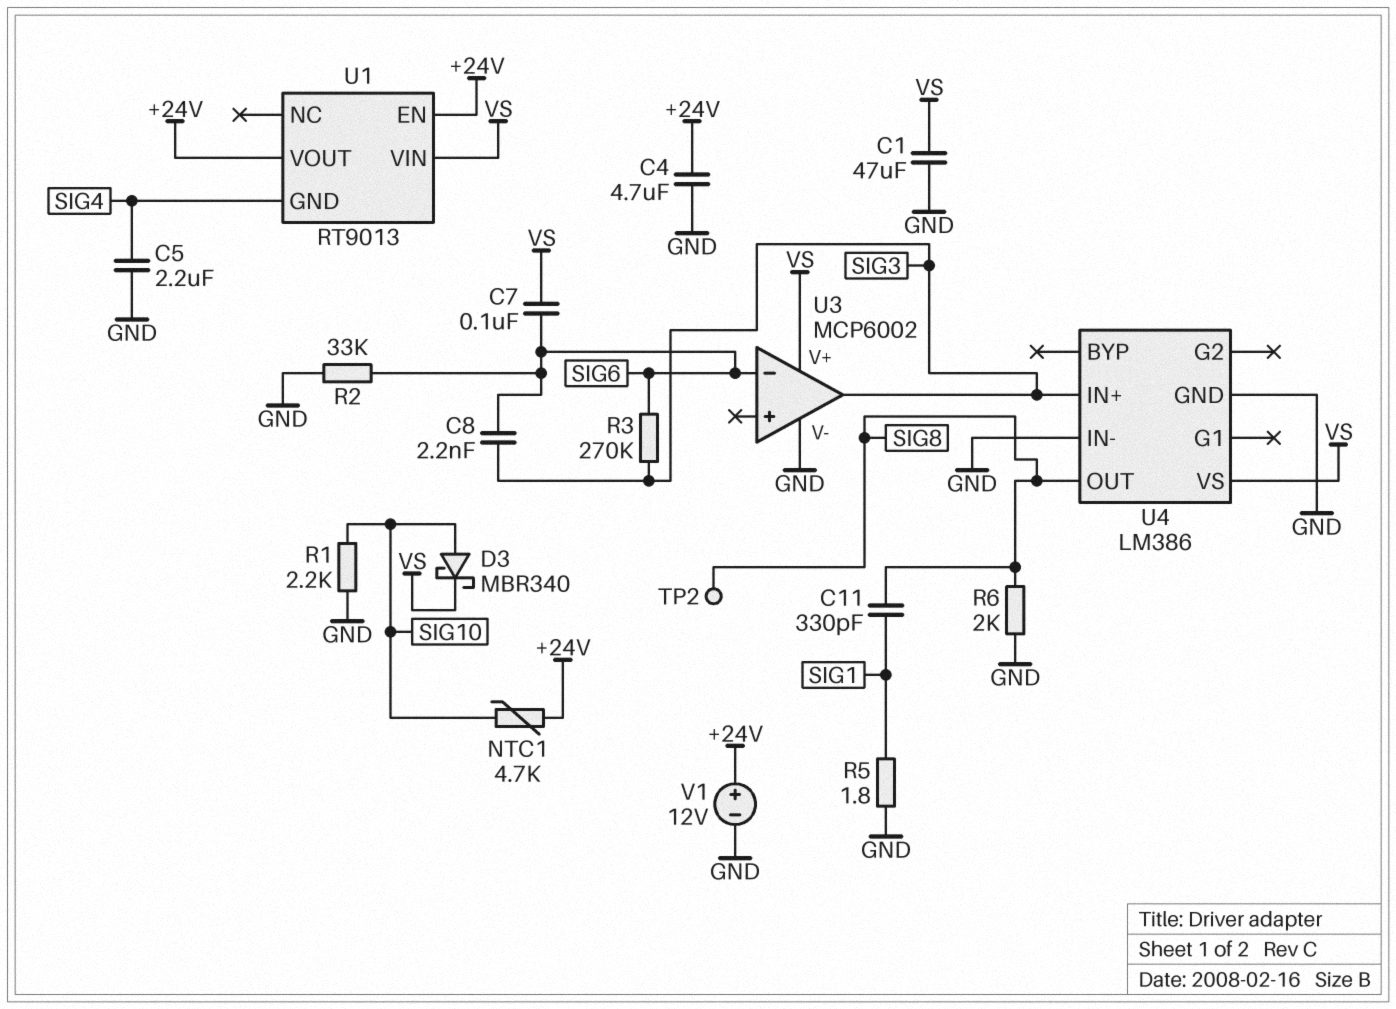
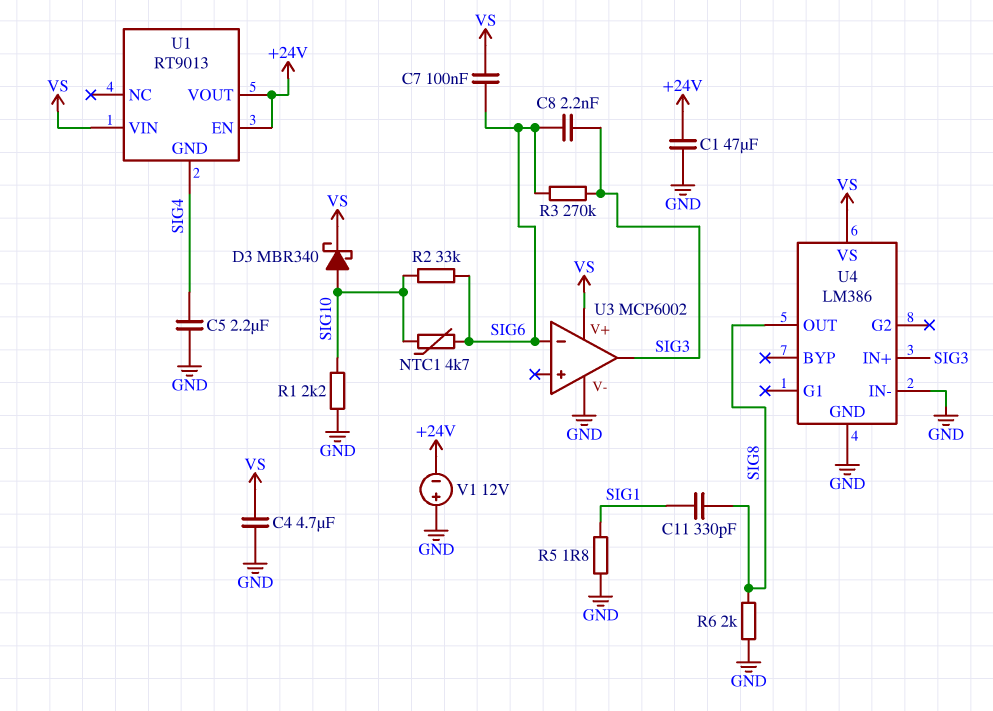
C1: 47uF (GND, VS) -> 47uF (+24V, GND)
C4: 4.7uF (+24V, GND) -> 4.7uF (GND, VS)
NTC1: 4.7k (+24V, SIG10) -> 4.7k (SIG6, SIG10)
R2: 33k (GND, SIG6) -> 33k (SIG6, SIG10)
TP2: test point (SIG8) -> none
V1: 12V (plus +24V, minus GND) -> 12V (plus GND, minus +24V)

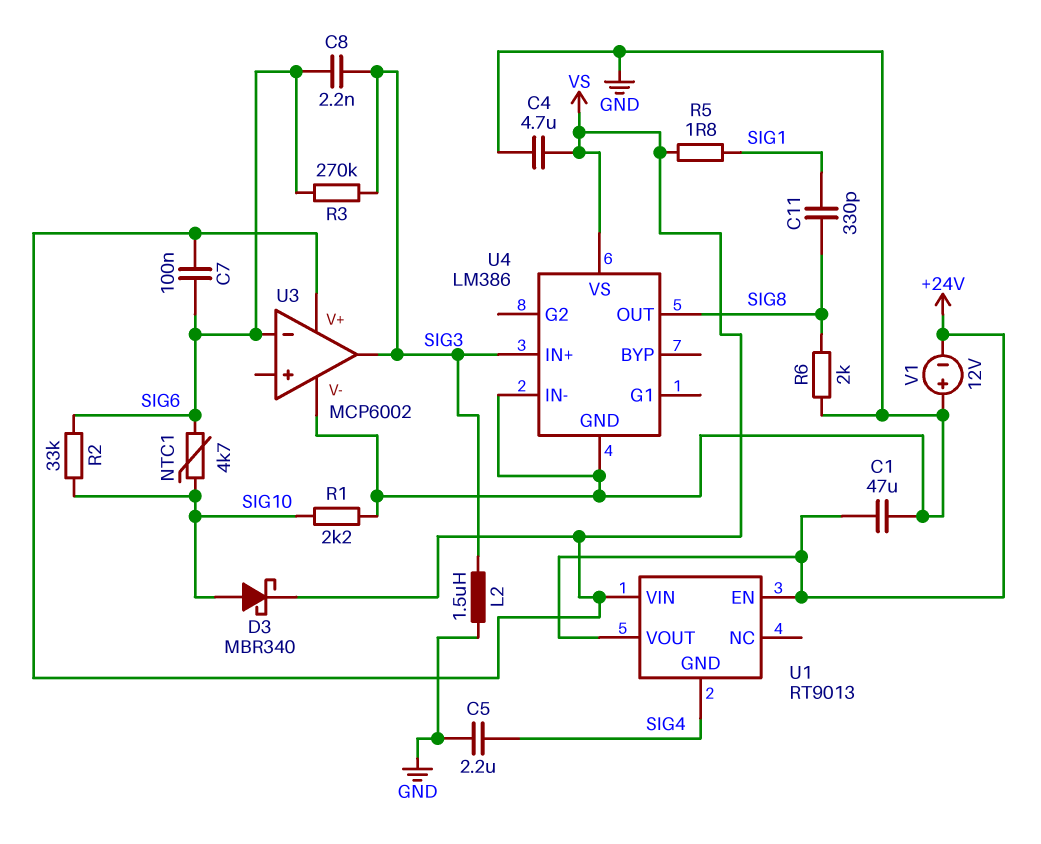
L2: none -> 1.5uH (GND, SIG3)
R5: 1.8 (GND, SIG1) -> 1.8 (SIG1, VS)

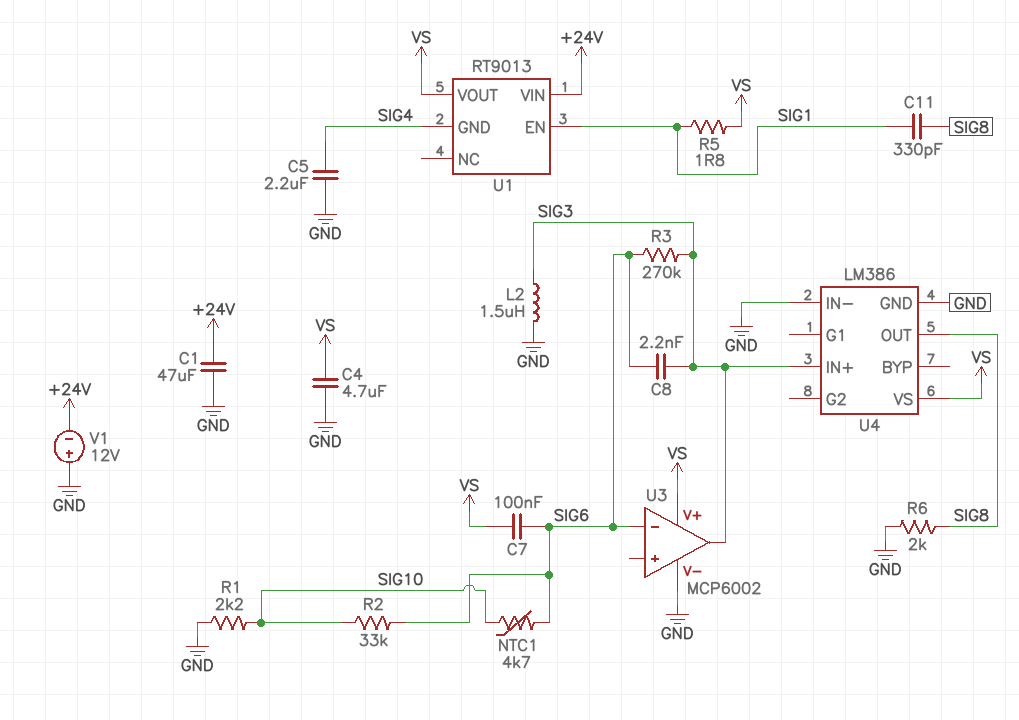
D3: schottky MBR340 (A SIG10, K VS) -> none
U1 pin EN: +24V -> SIG1
U1 pin VIN: VS -> +24V
U1 pin VOUT: +24V -> VS

